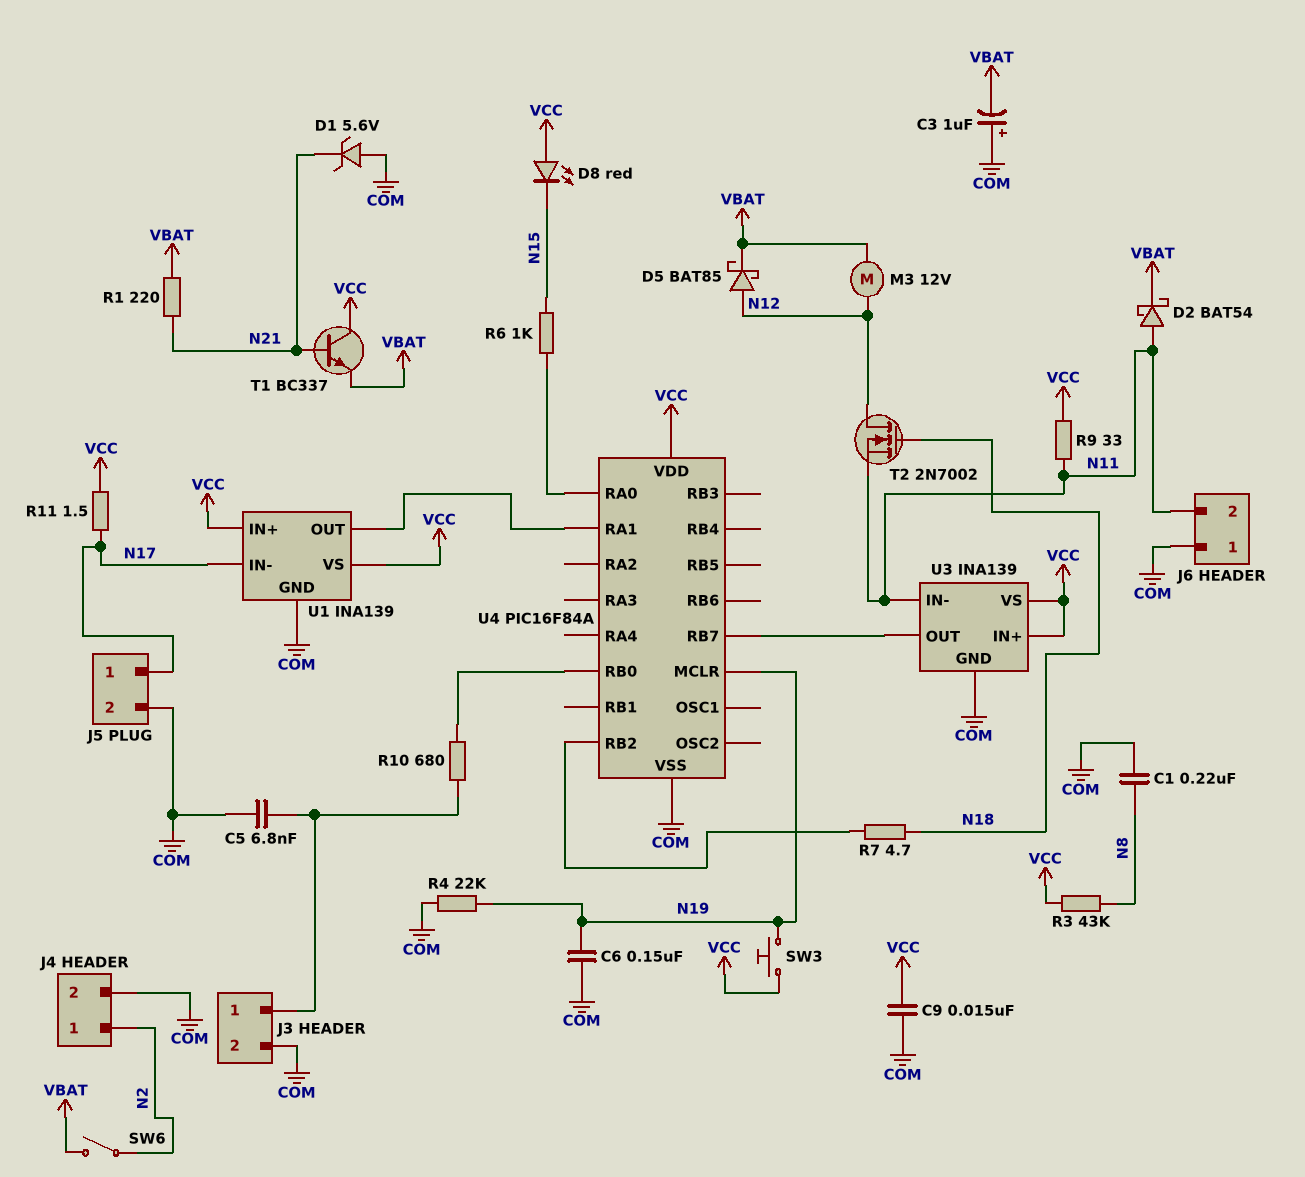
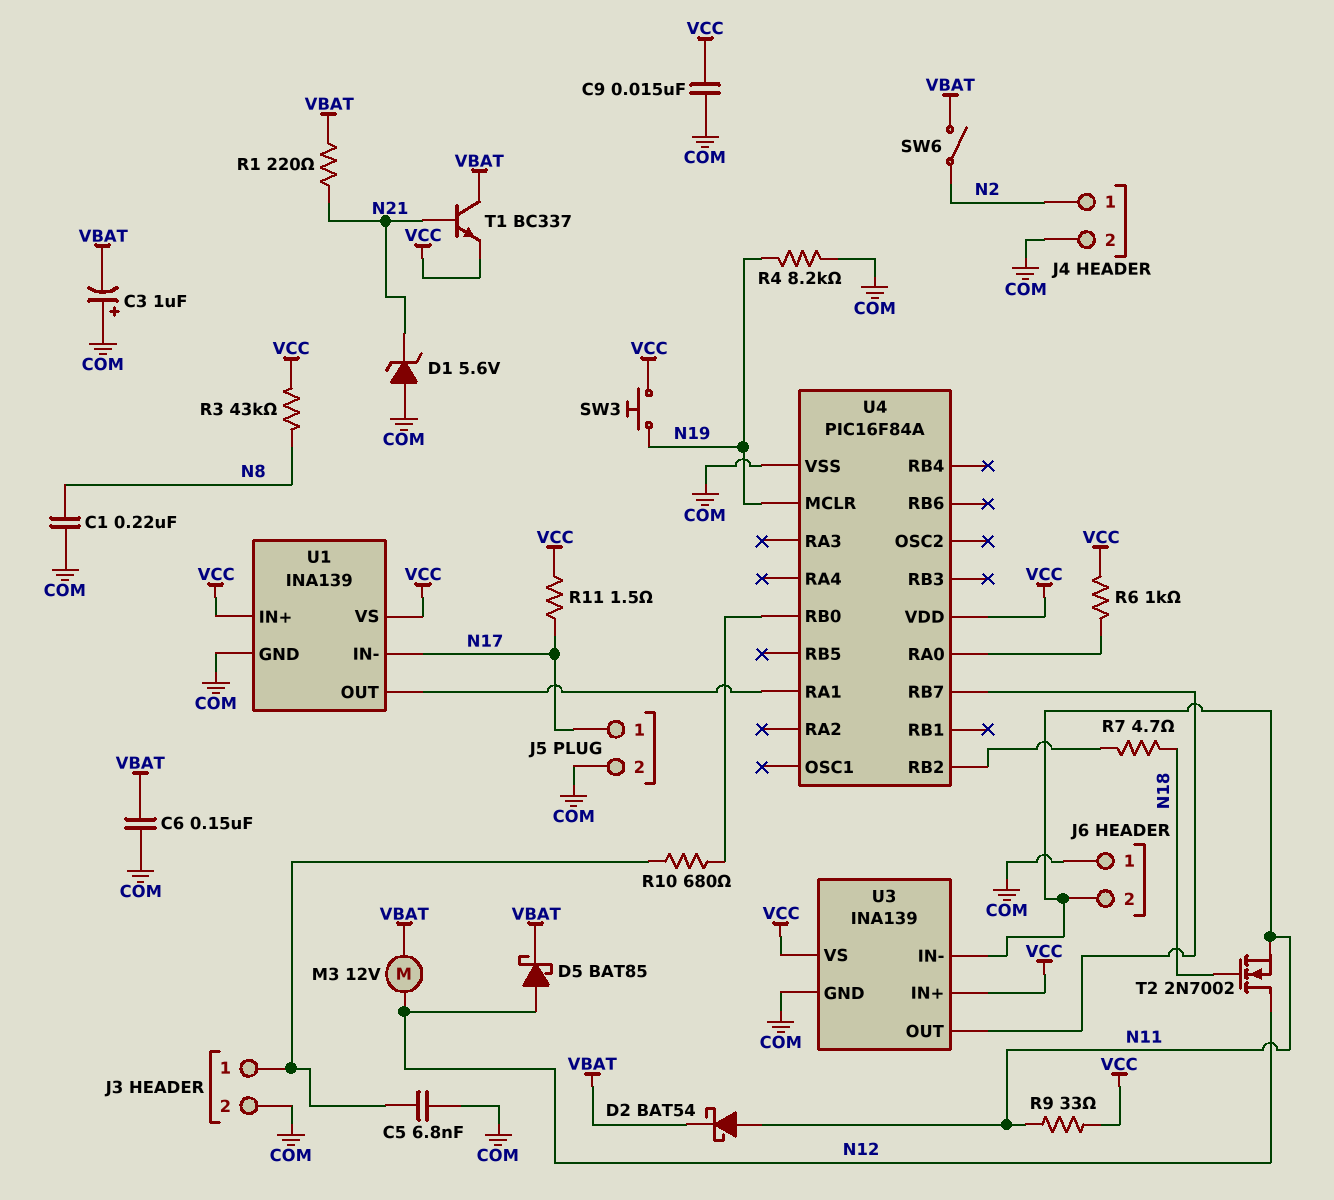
C6: 150nF (COM, N19) -> 150nF (COM, VBAT)
D8: LED red (A VCC, K N15) -> none
R4: 22k (COM, N19) -> 8.2k (COM, N19)
R6: 1k (N15, U4/RA0) -> 1k (U4/RA0, VCC)
T1: NPN BC337 (B N21, C VCC, E VBAT) -> NPN BC337 (B N21, C VBAT, E VCC)

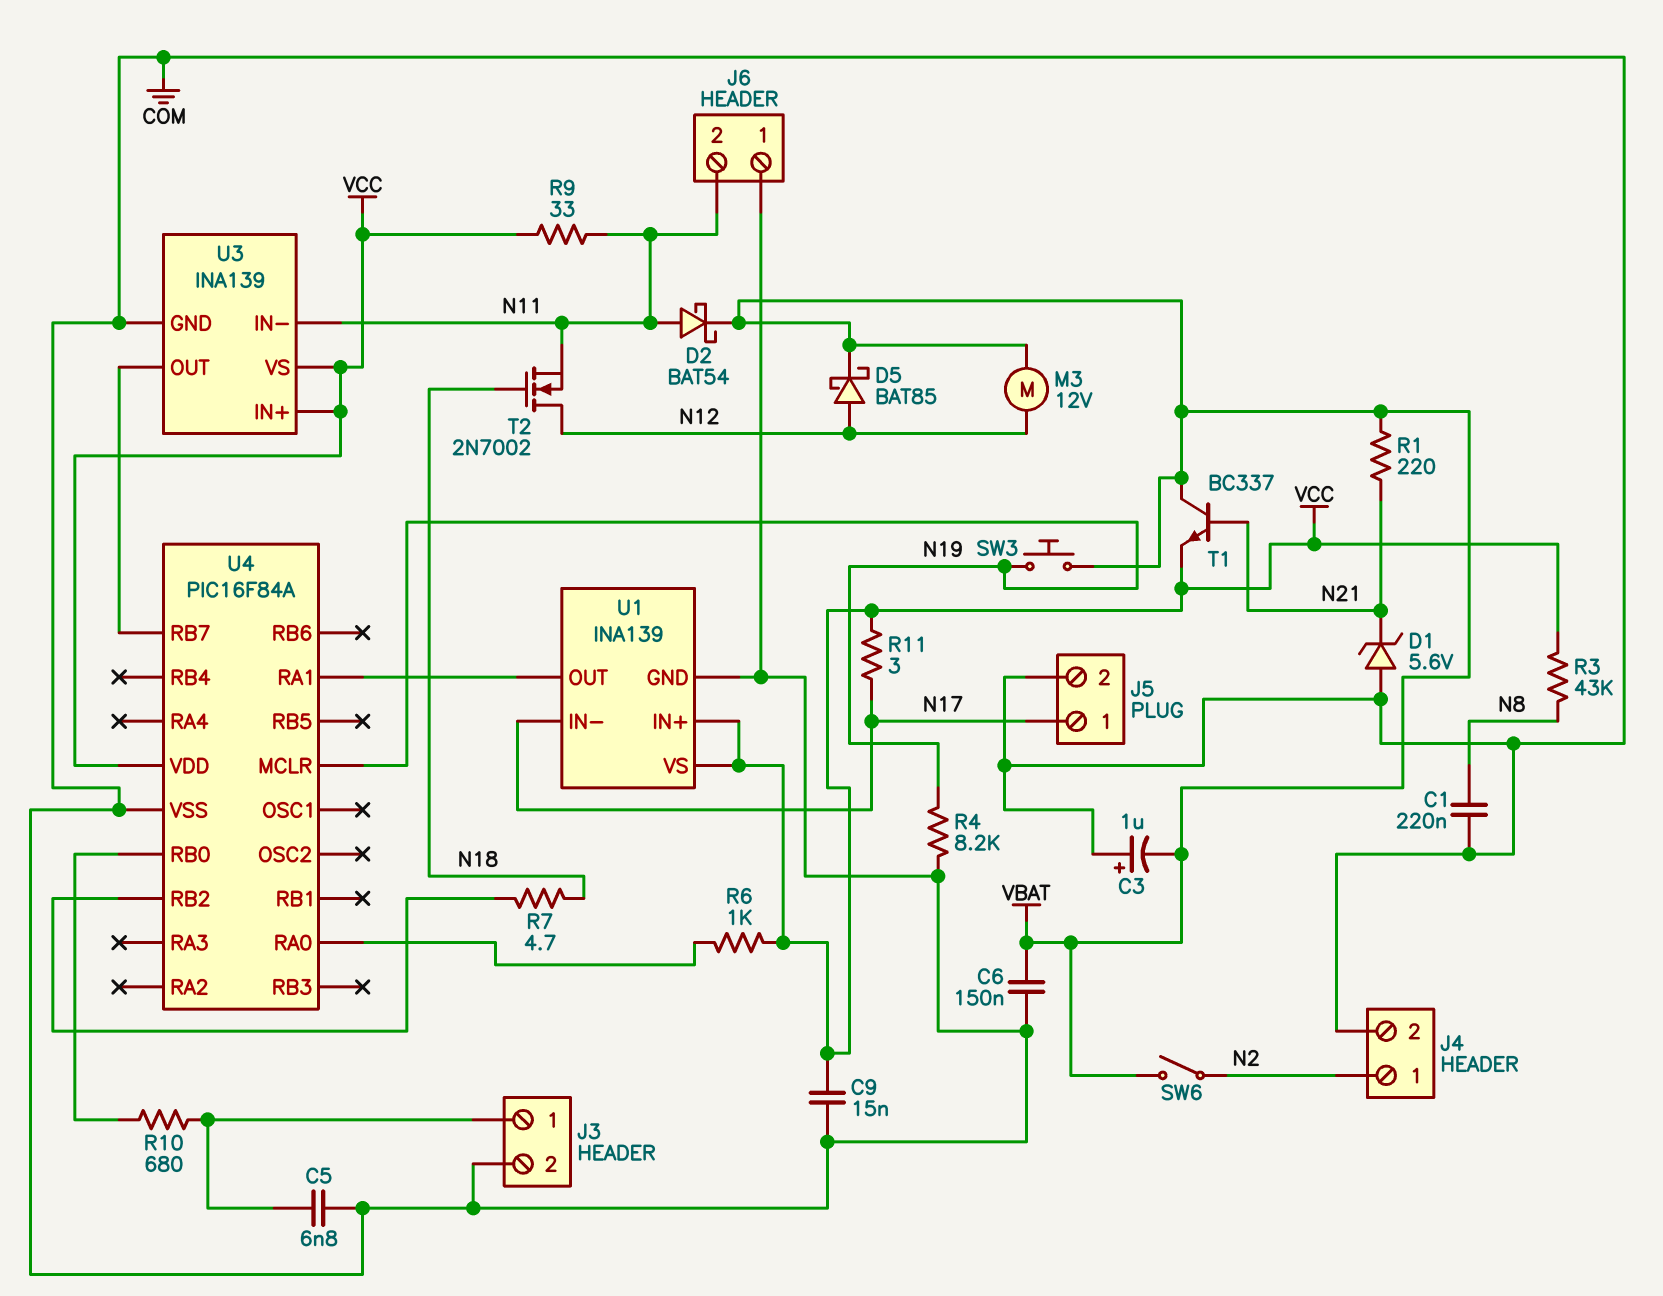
R11: 1.5 (N17, VCC) -> 3 (N17, VCC)
SW3: button (N19, VCC) -> button (N19, VBAT)

